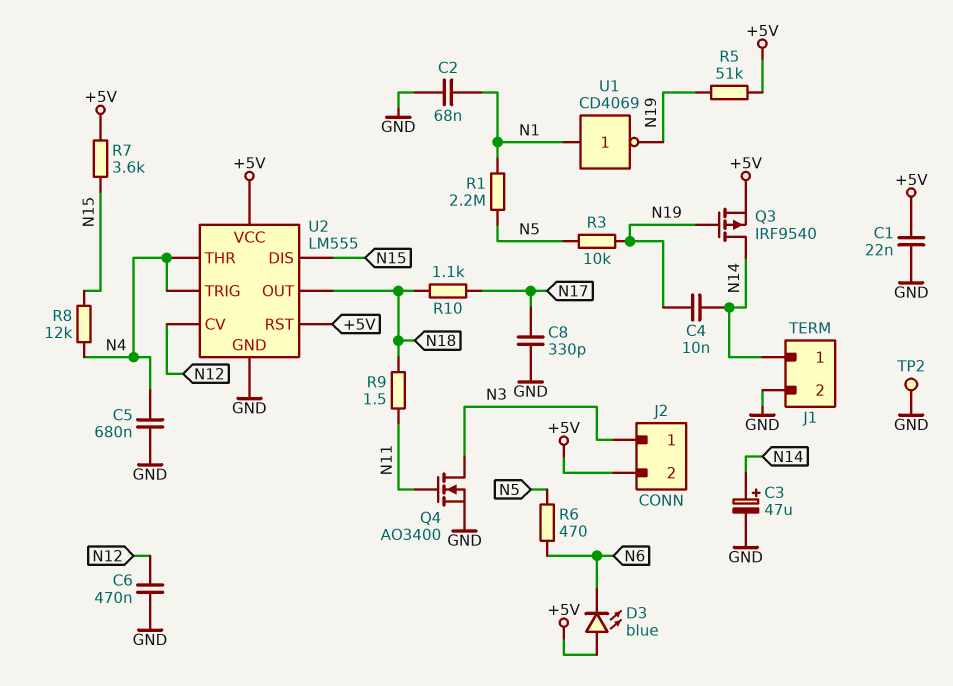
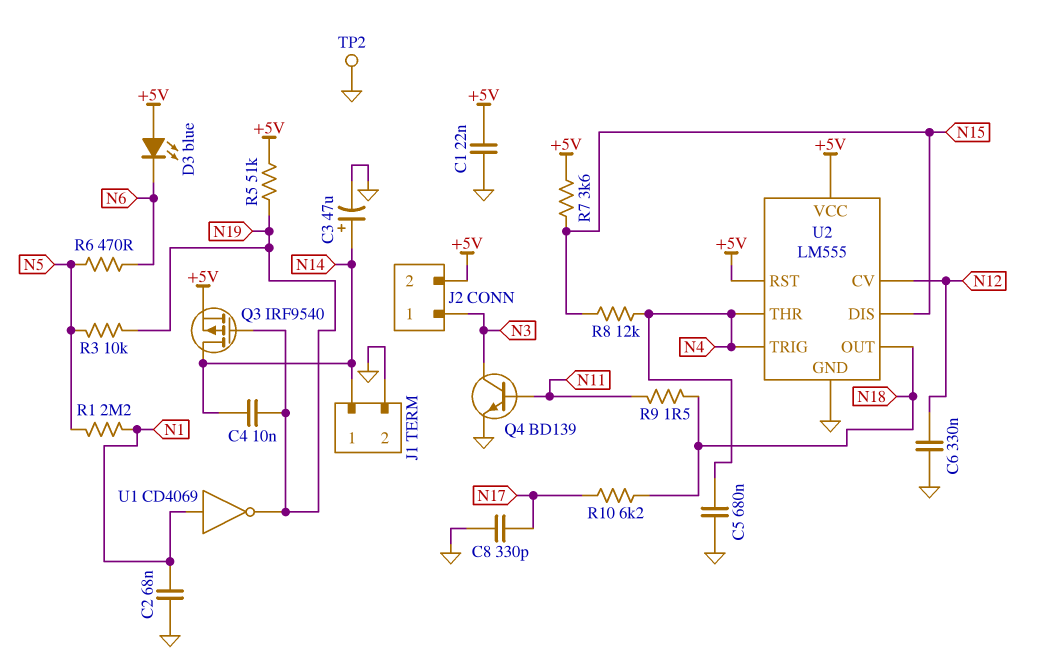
C6: 470nF (GND, N12) -> 330nF (GND, N12)
Q4: NMOS AO3400 (G N11, D N3, S GND) -> NPN BD139 (B N11, C N3, E GND)
R10: 1.1k (N17, N18) -> 6.2k (N17, N18)

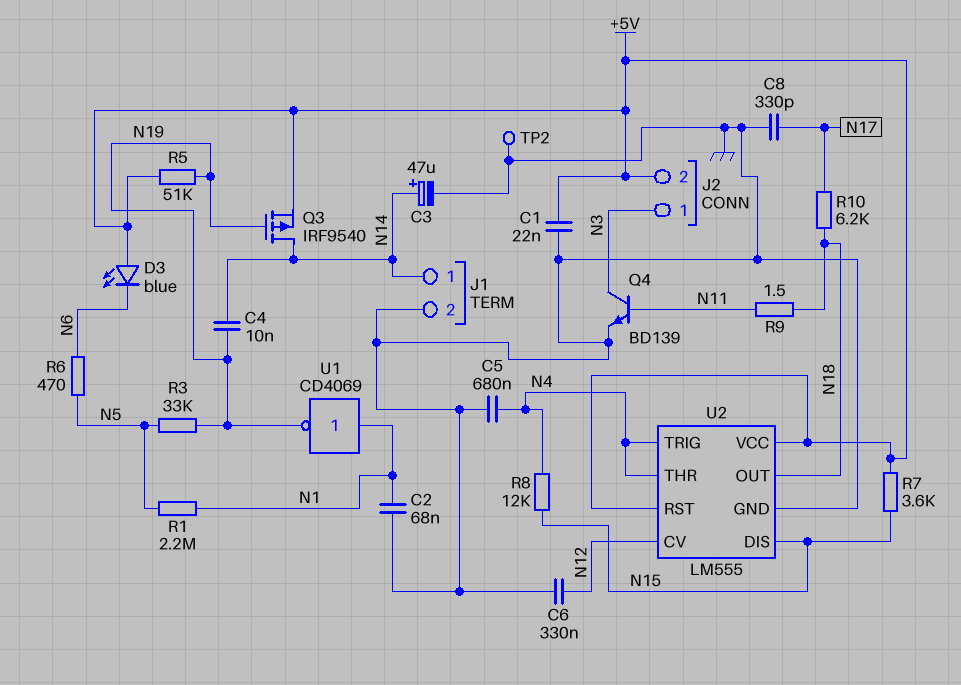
R3: 10k (N5, N19) -> 33k (N5, N19)

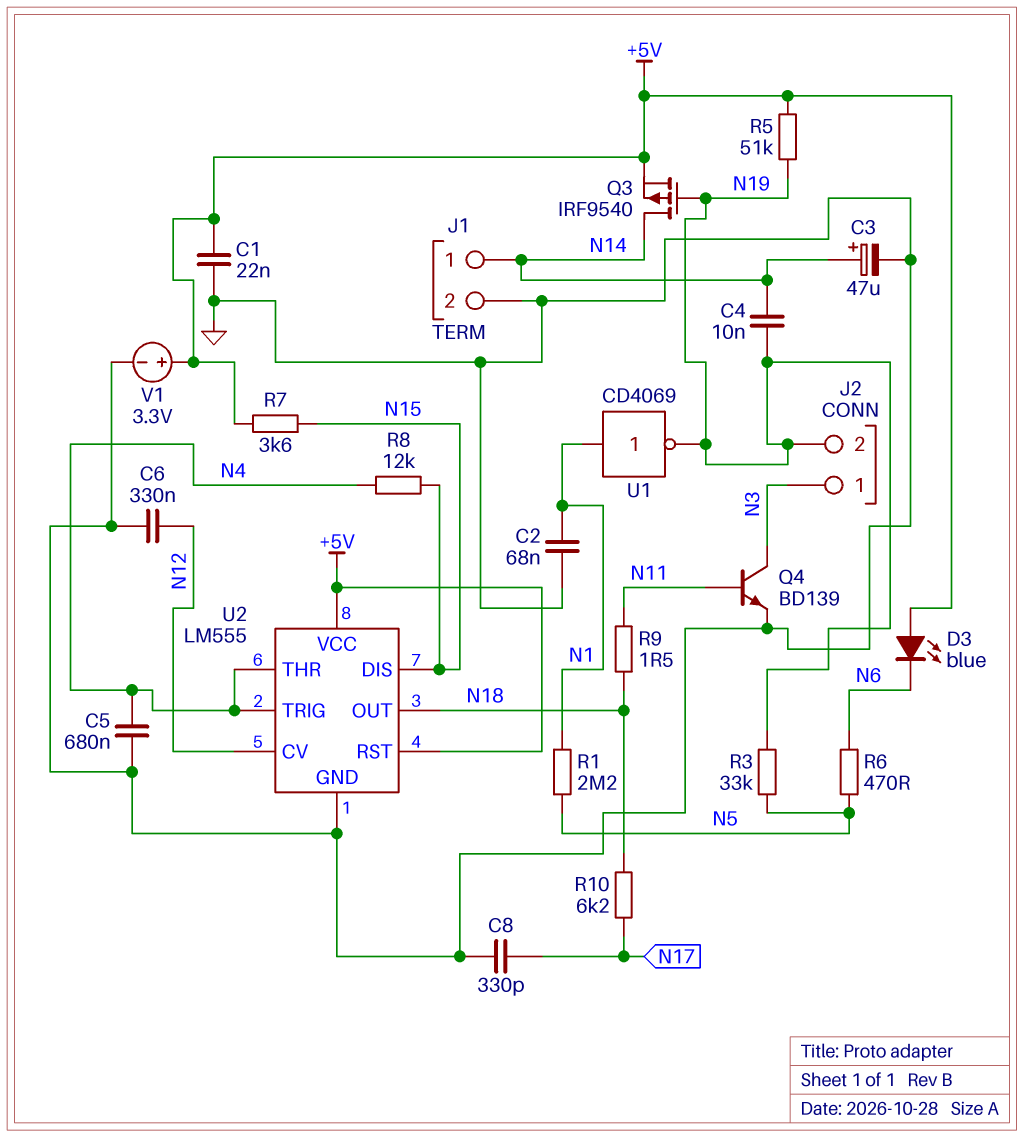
J2 pin 2: +5V -> N19
TP2: test point (GND) -> none
V1: none -> 3.3V (plus +5V, minus GND)

